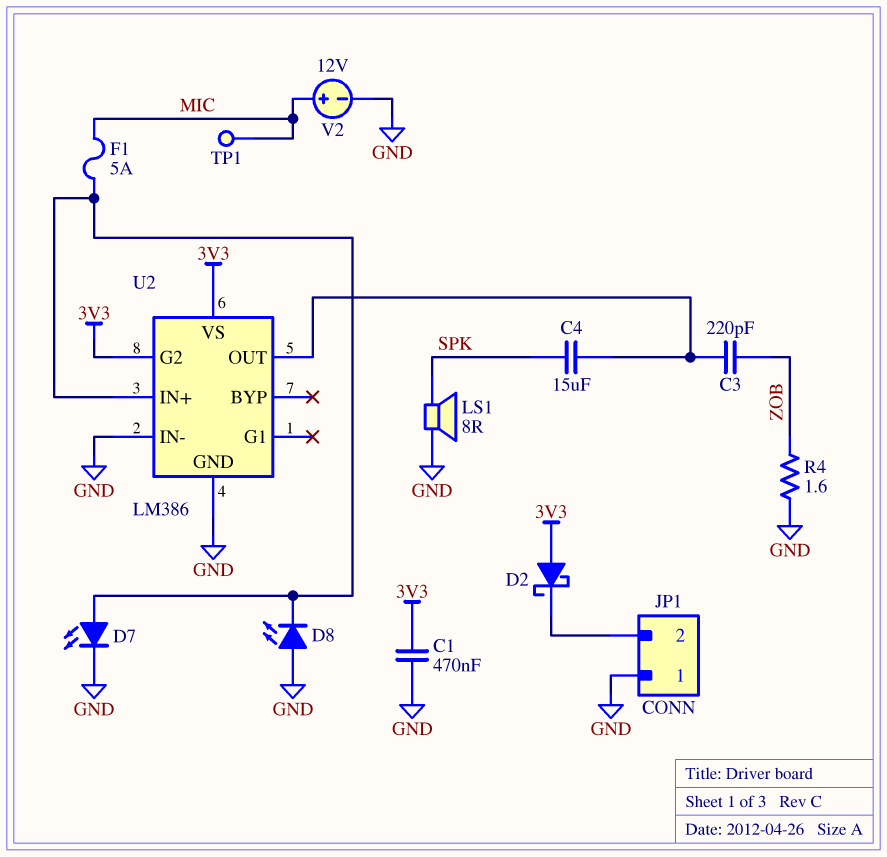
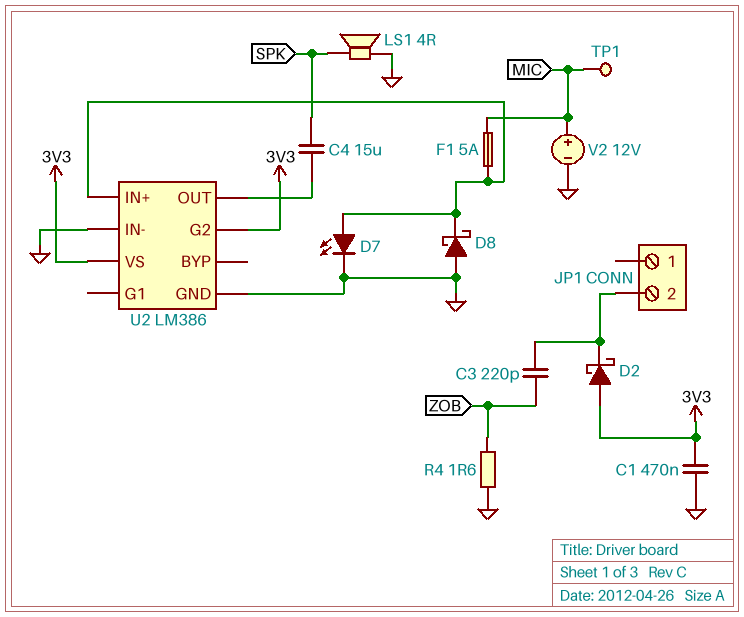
C3: 220pF (U2/OUT, ZOB) -> 220pF (JP1/2, ZOB)
D8: LED (A GND, K U2/IN+) -> schottky (A GND, K U2/IN+)
JP1 pin 1: GND -> none
LS1: speaker 8R (GND, SPK) -> speaker 4R (GND, SPK)

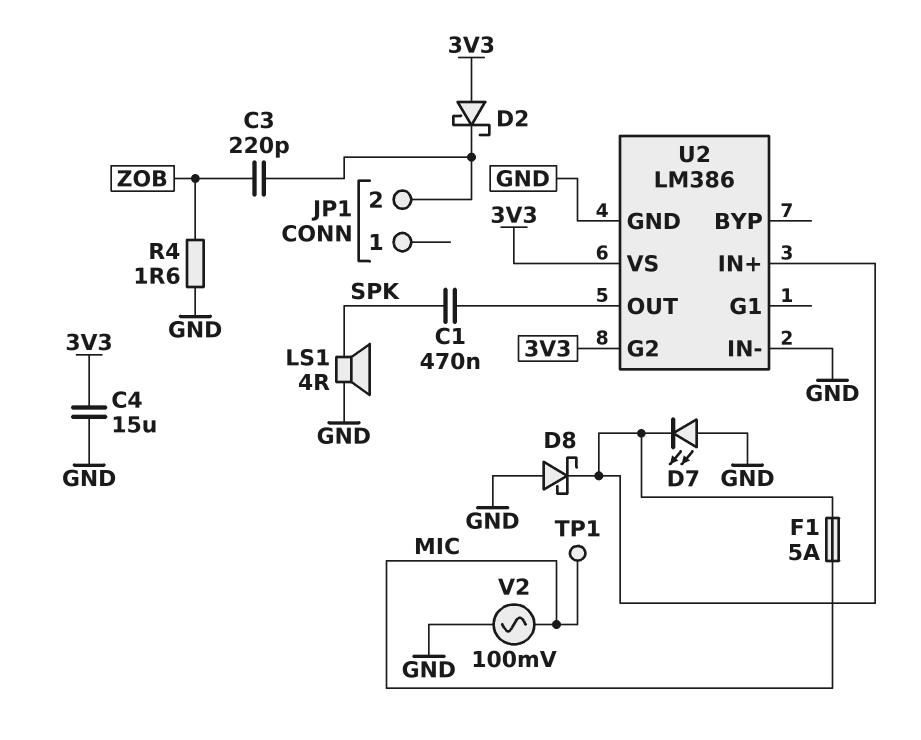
C1: 470nF (3V3, GND) -> 470nF (SPK, U2/OUT)
C4: 15uF (SPK, U2/OUT) -> 15uF (3V3, GND)
D7: LED (A U2/IN+, K GND) -> LED (A GND, K U2/IN+)
V2: 12V (plus MIC, minus GND) -> AC 100mV (GND, MIC)

